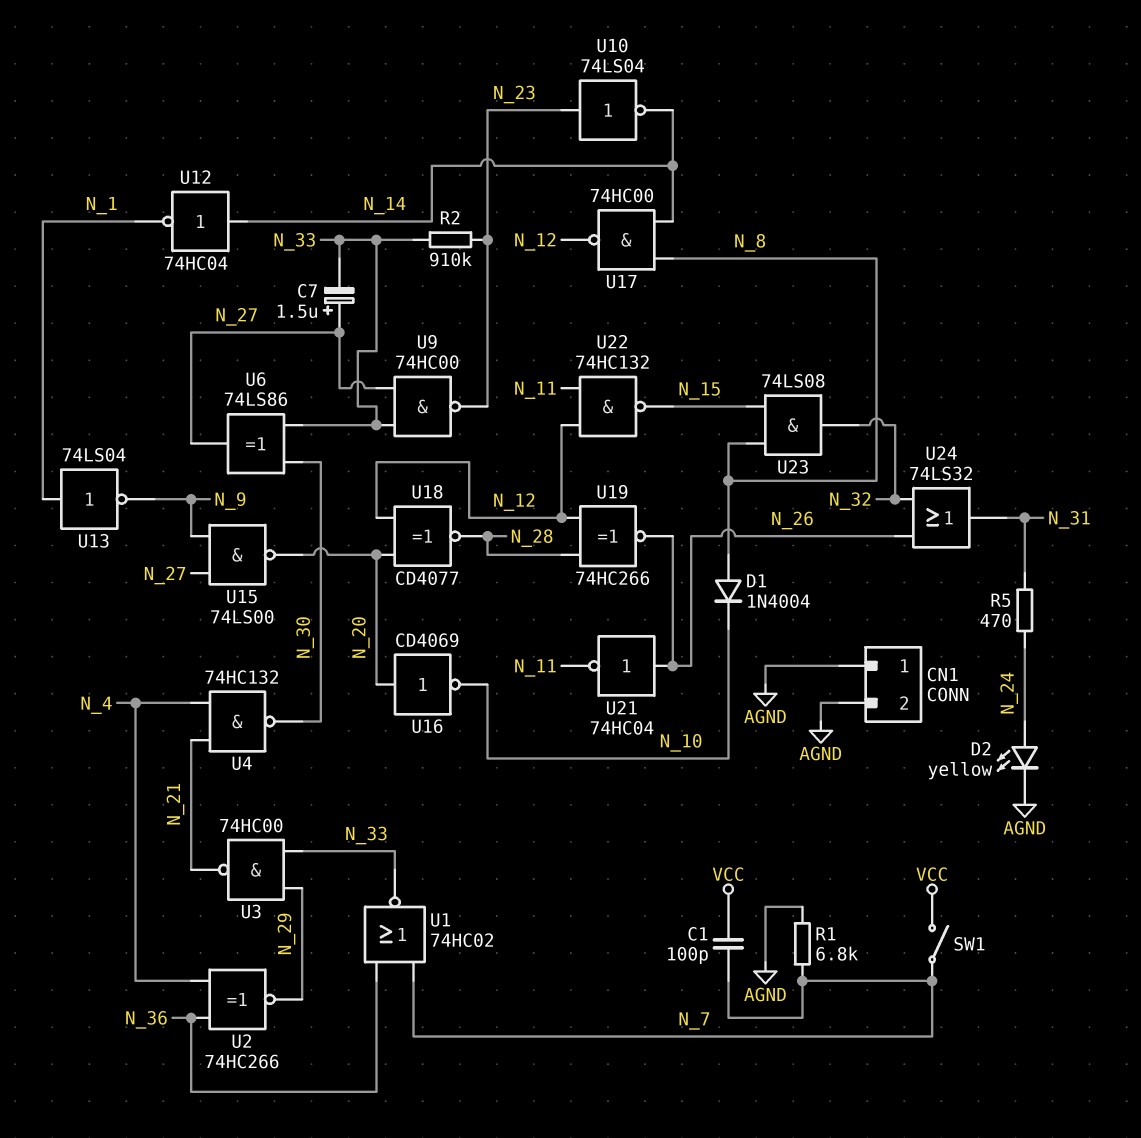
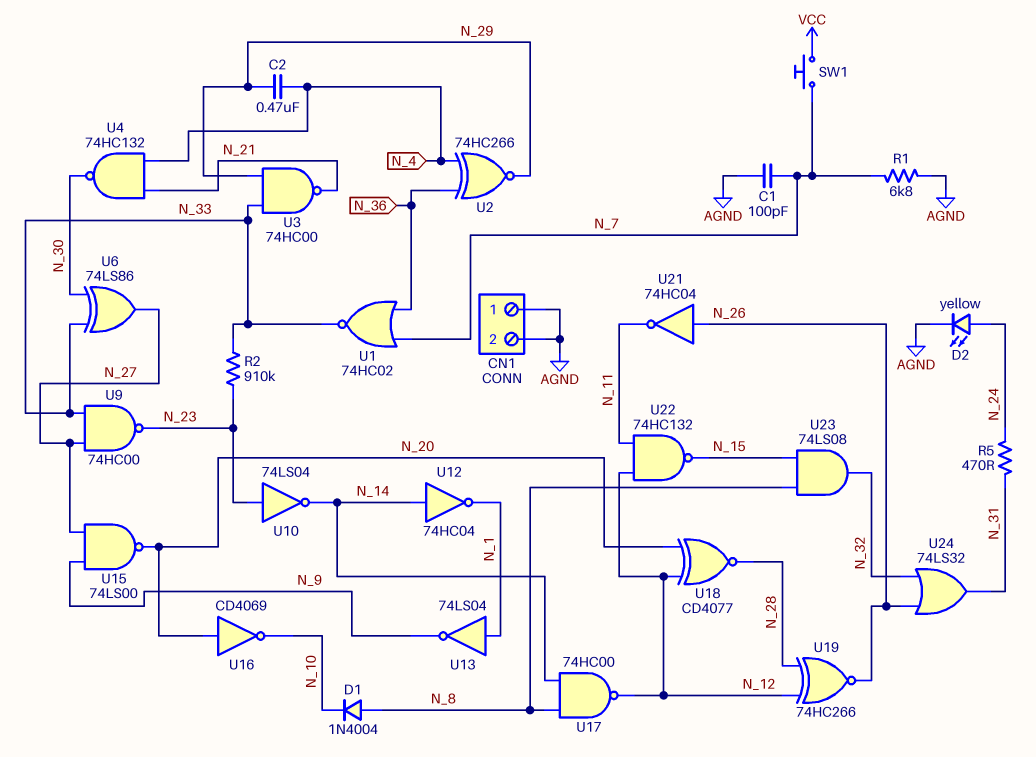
C1: 100pF (N_7, VCC) -> 100pF (AGND, N_7)
C2: none -> 470nF (N_4, N_29)
C7: 1.5uF (plus N_27, minus N_33) -> none
SW1: switch (N_7, VCC) -> button (N_7, VCC)

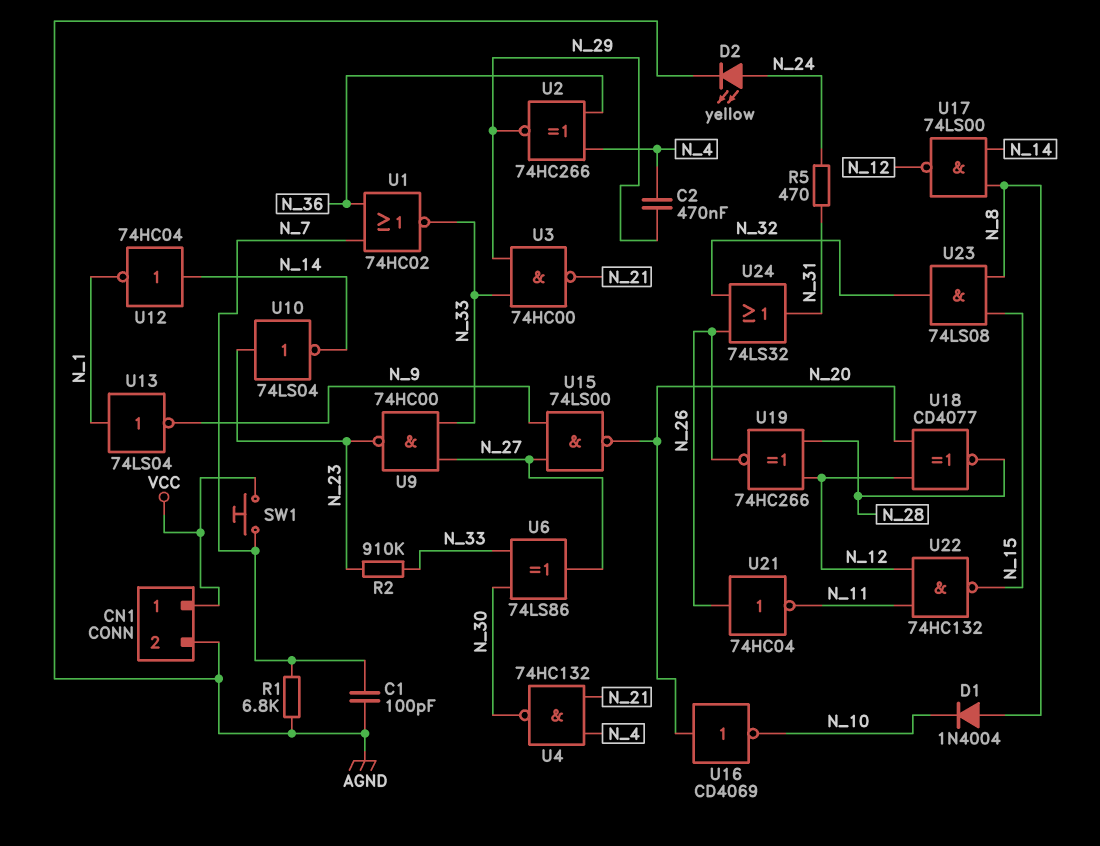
CN1 pin 1: AGND -> VCC
U17: NAND 74HC00 (in N_8, in N_14, out N_12) -> NAND 74LS00 (in N_8, in N_14, out N_12)

